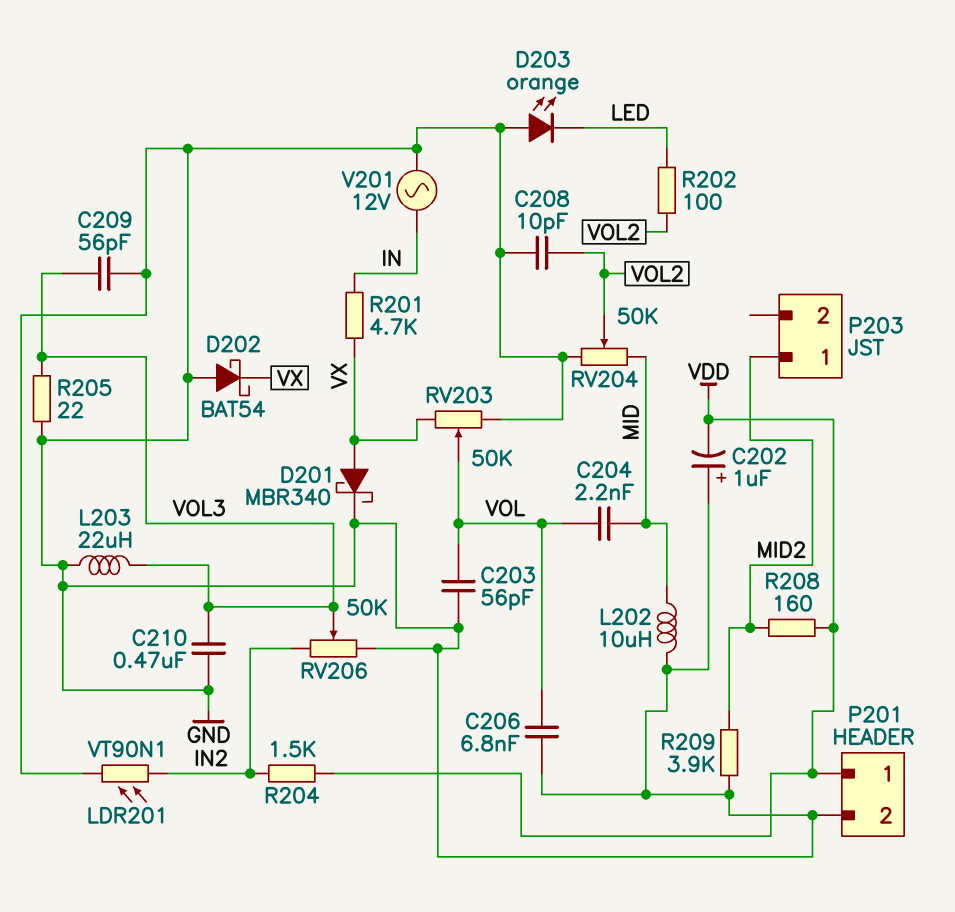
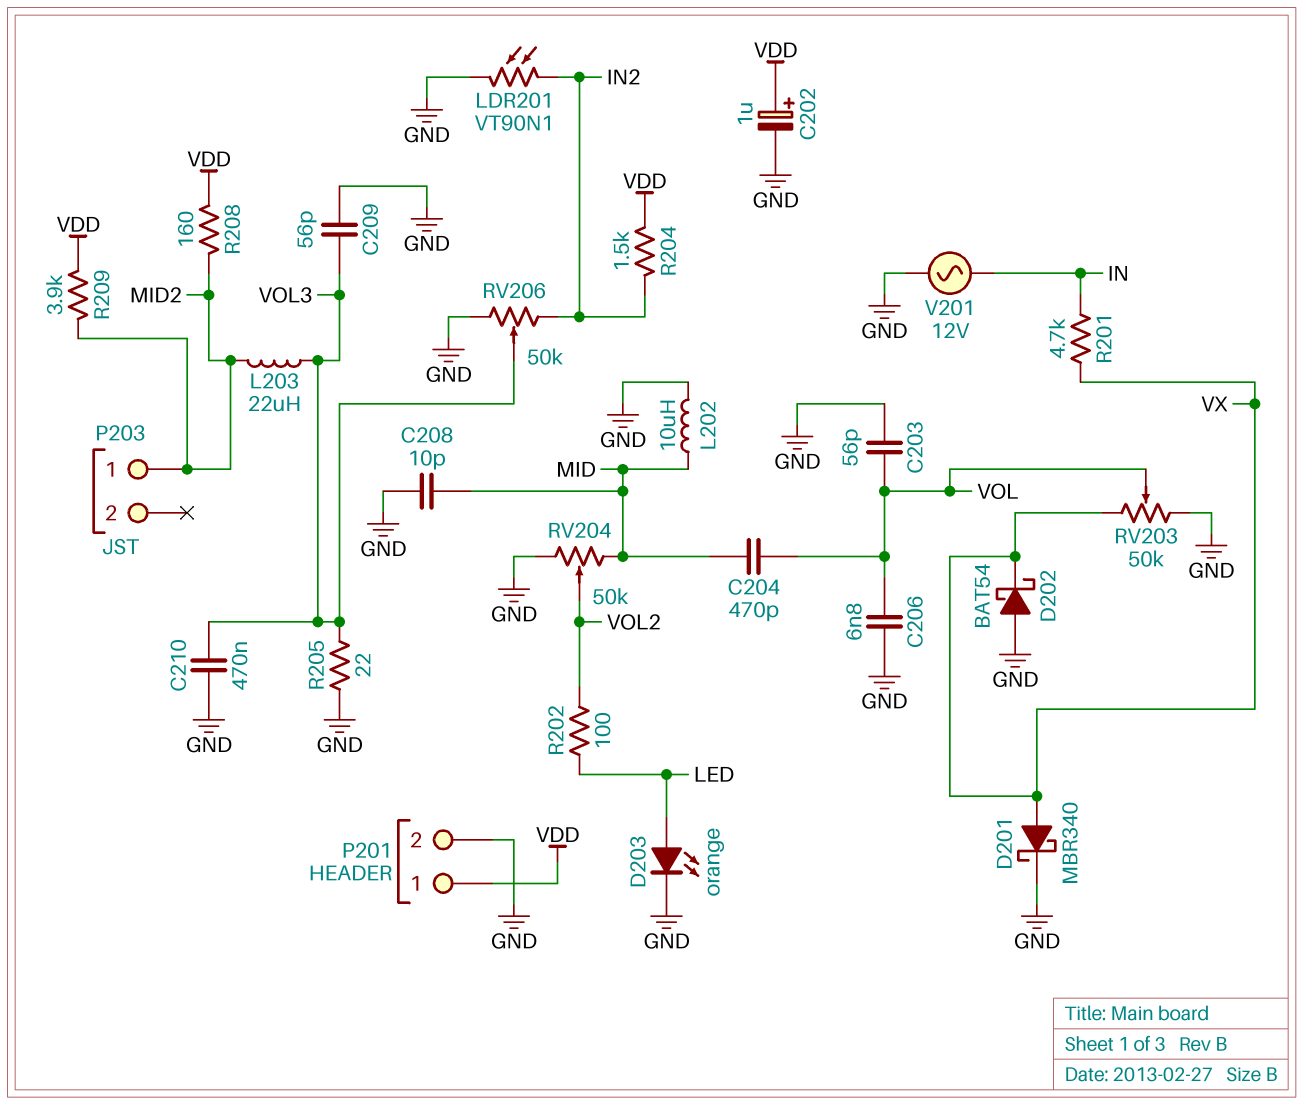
C202: 1uF (plus GND, minus VDD) -> 1uF (plus VDD, minus GND)
C204: 2.2nF (MID, VOL) -> 470pF (MID, VOL)
C208: 10pF (GND, VOL2) -> 10pF (GND, MID)
D203: LED orange (A GND, K LED) -> LED orange (A LED, K GND)
L203: 22uH (GND, VOL3) -> 22uH (MID2, VOL3)
R209: 3.9k (GND, MID2) -> 3.9k (MID2, VDD)

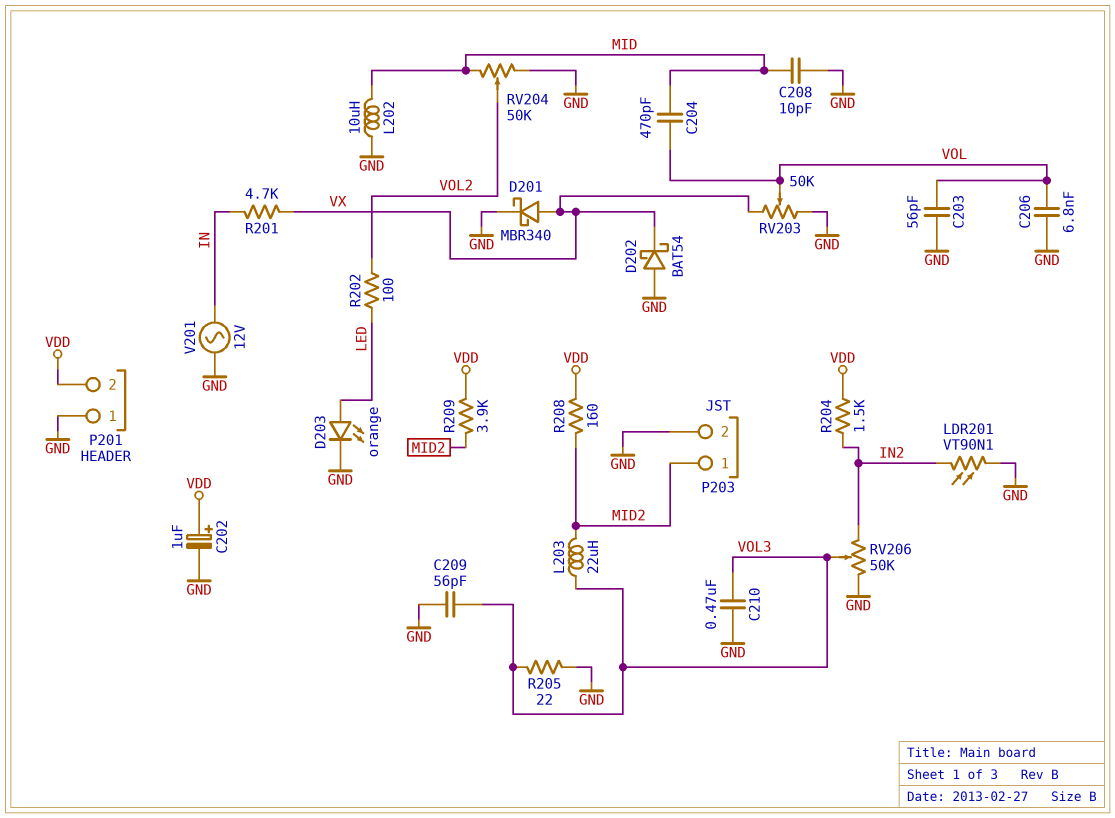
P201 pin 1: VDD -> GND
P201 pin 2: GND -> VDD
P203 pin 2: none -> GND

